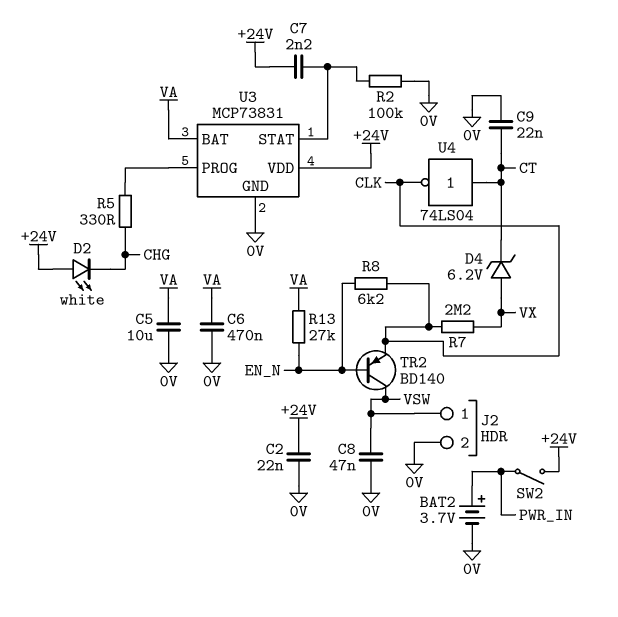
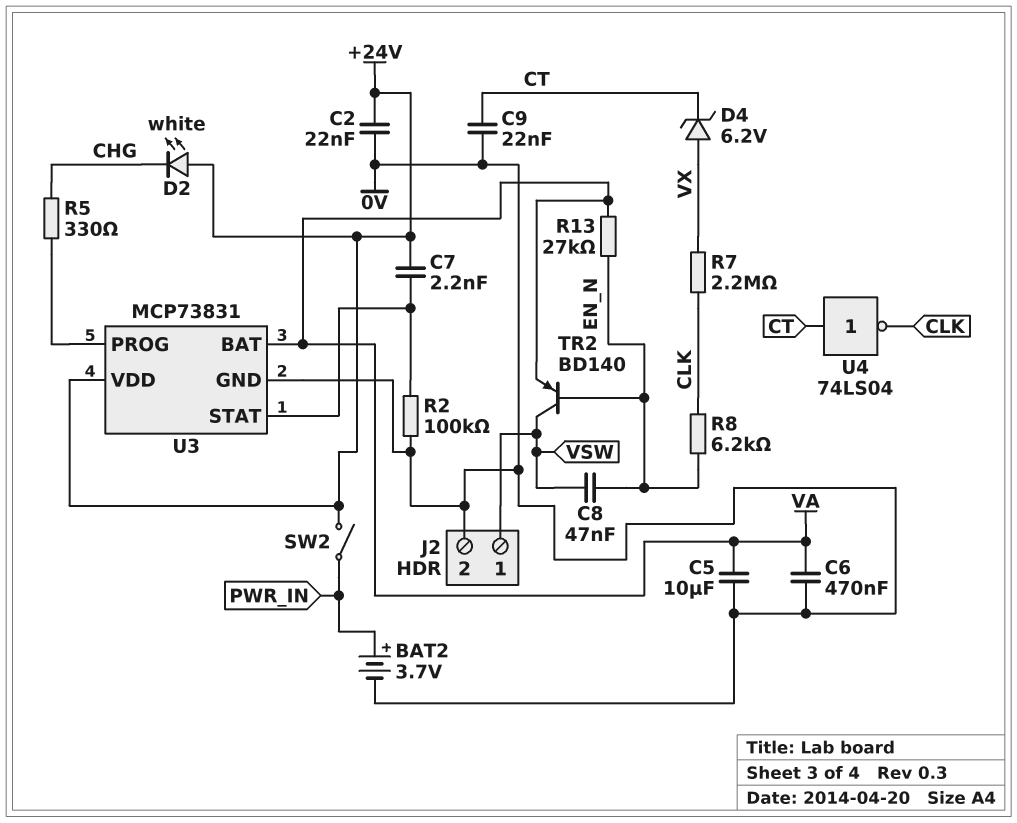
C8: 47nF (0V, VSW) -> 47nF (EN_N, VSW)
TR2: PNP BD140 (B EN_N, C VSW, E CLK) -> PNP BD140 (B EN_N, C VSW, E VA)

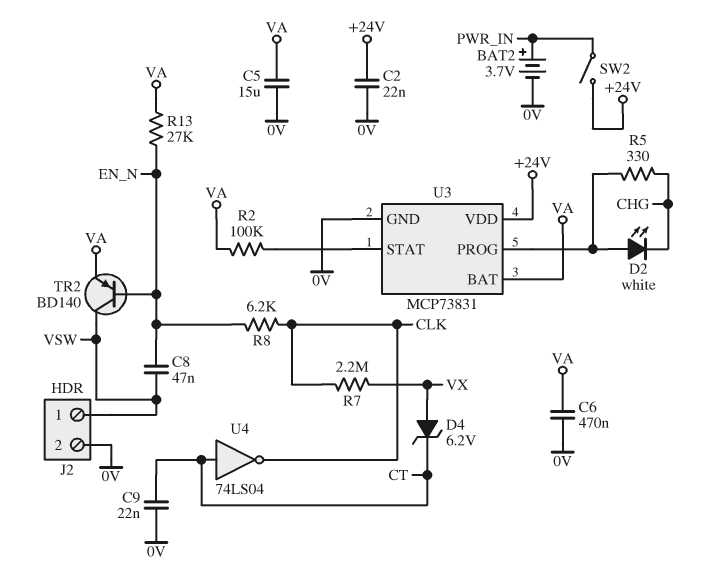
C5: 10uF (0V, VA) -> 15uF (0V, VA)
C7: 2.2nF (+24V, U3/STAT) -> none
D2: LED white (A +24V, K CHG) -> LED white (A U3/PROG, K CHG)
R2: 100k (0V, U3/STAT) -> 100k (U3/STAT, VA)

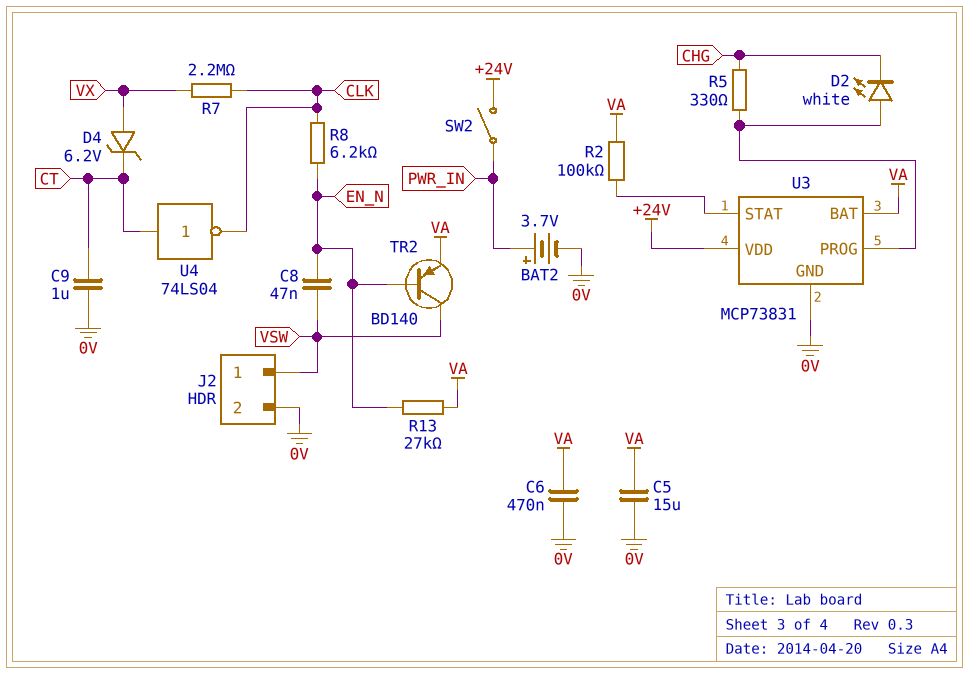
C2: 22nF (+24V, 0V) -> none
C9: 22nF (0V, CT) -> 1uF (0V, CT)

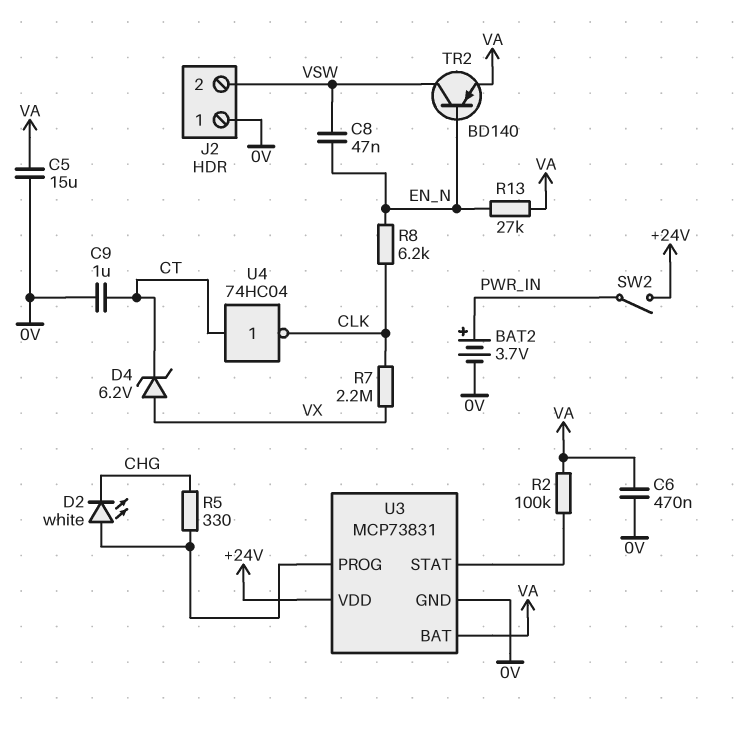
J2 pin 1: VSW -> 0V
J2 pin 2: 0V -> VSW
U4: NOT 74LS04 (in CT, out CLK) -> NOT 74HC04 (in CT, out CLK)

